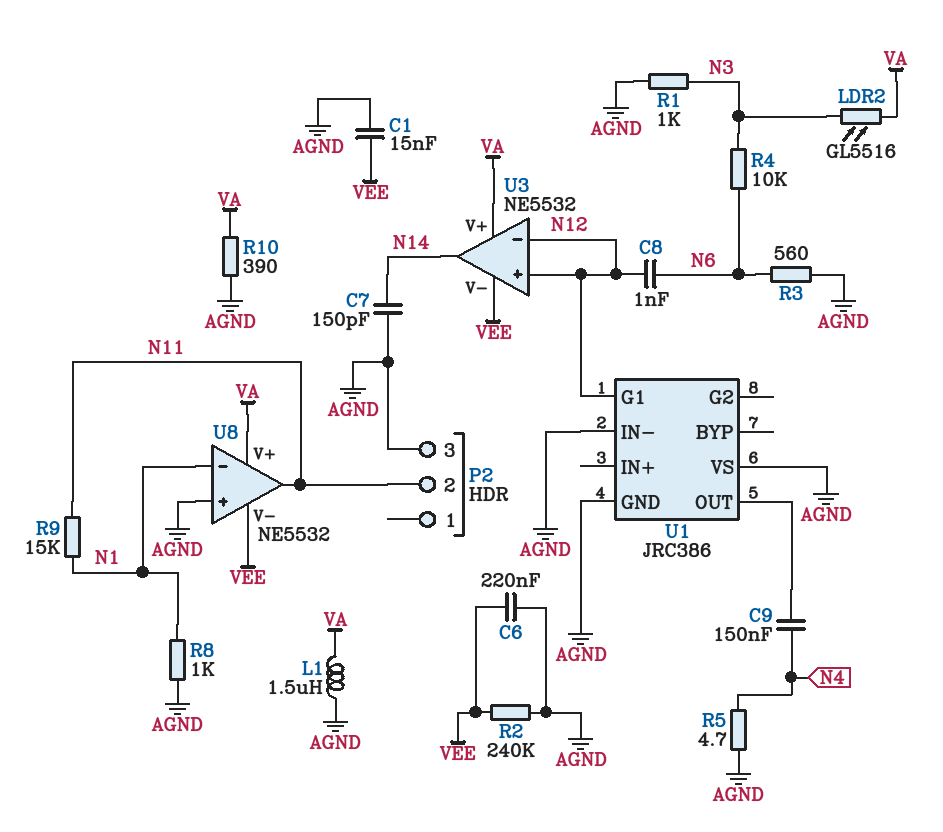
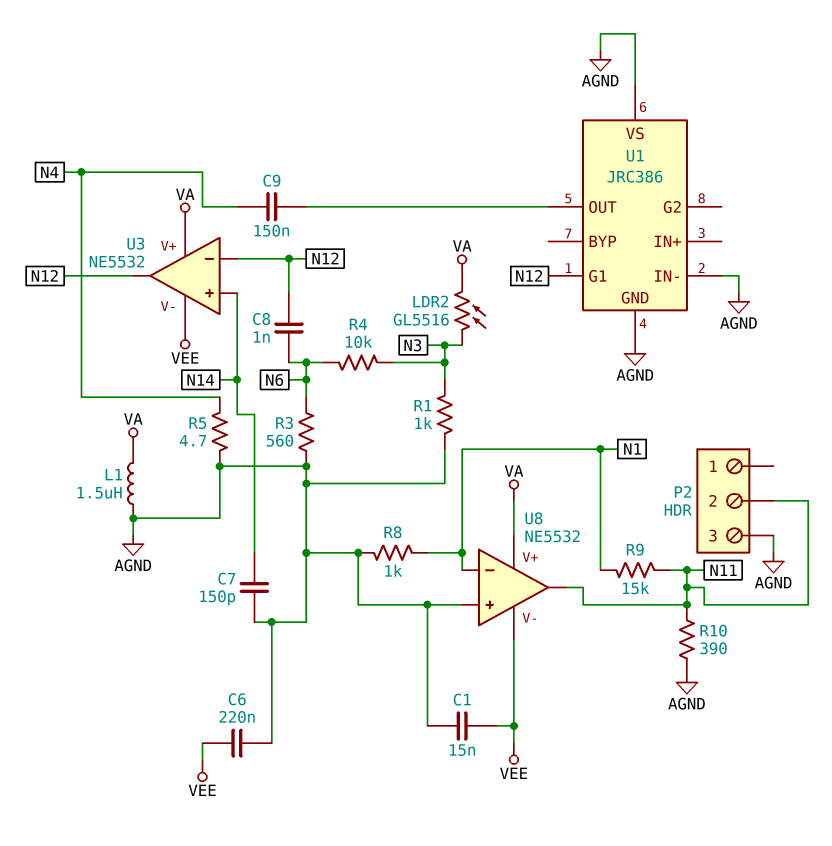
R2: 240k (AGND, VEE) -> none
R10: 390 (AGND, VA) -> 390 (AGND, N11)
U3 pin in+: N12 -> N14
U3 pin out: N14 -> N12

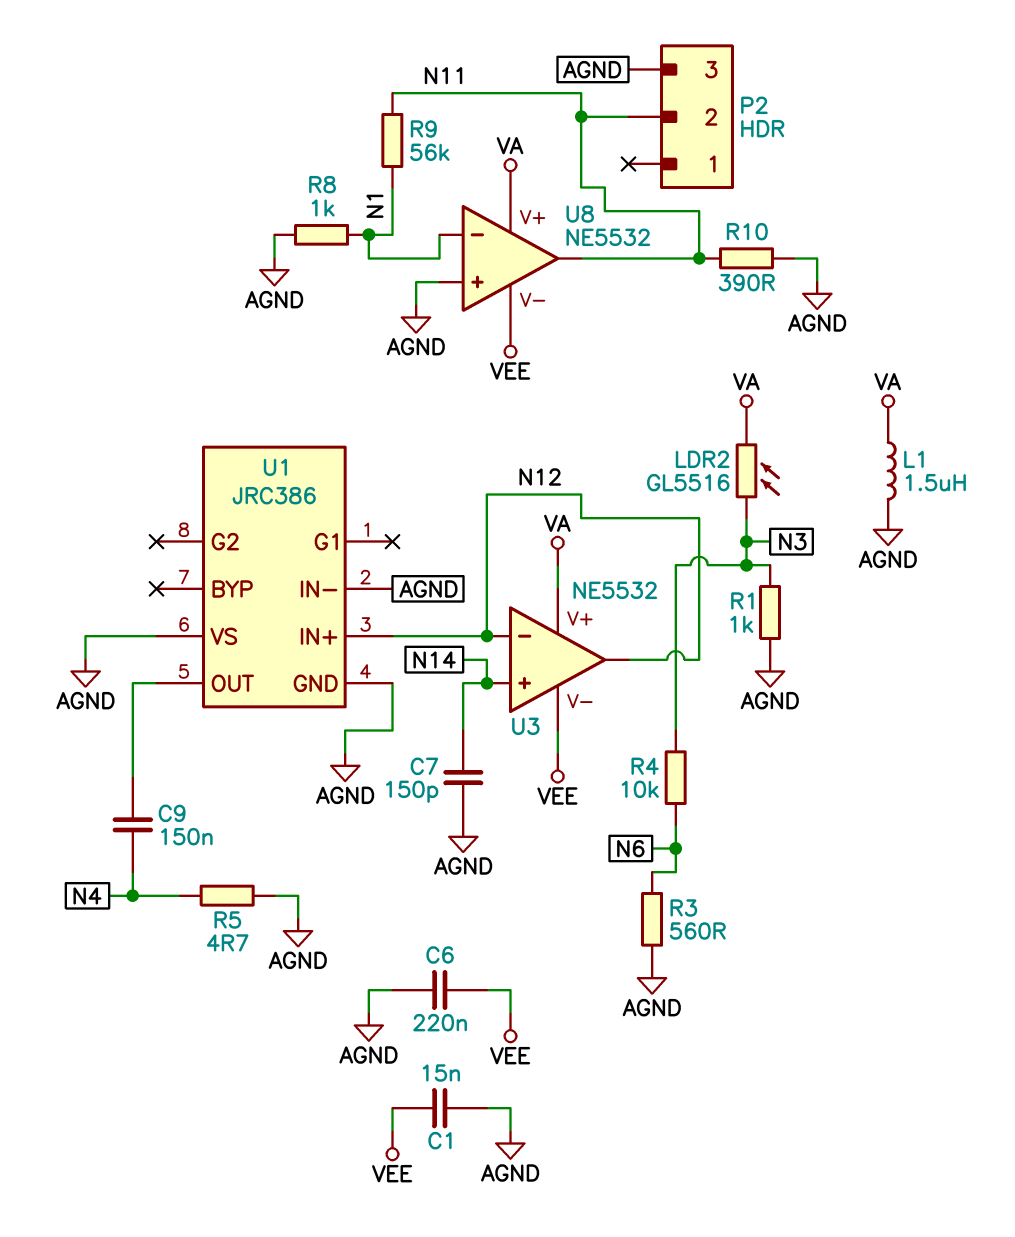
C8: 1nF (N6, N12) -> none
R9: 15k (N1, N11) -> 56k (N1, N11)
U1 pin G1: N12 -> none
U1 pin IN+: none -> N12

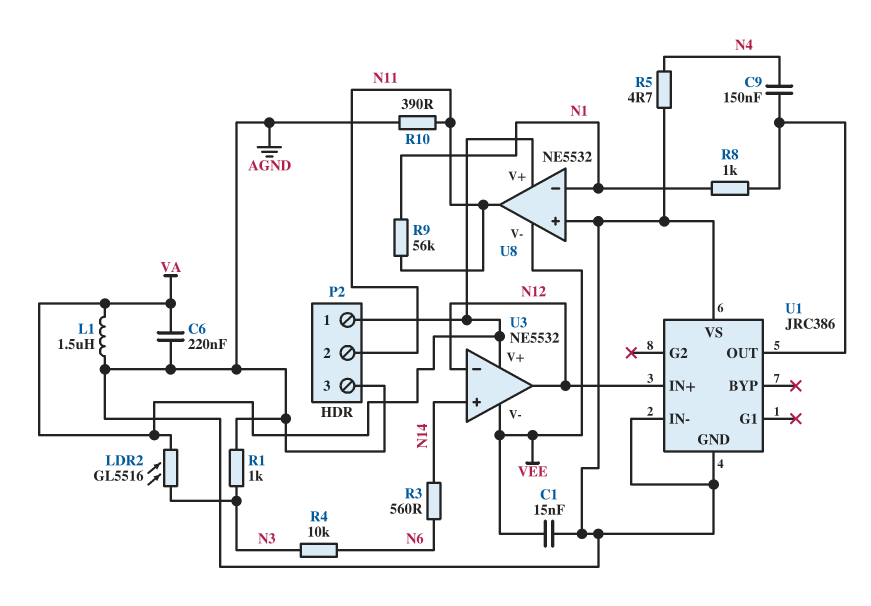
C6: 220nF (AGND, VEE) -> 220nF (AGND, VA)
C7: 150pF (AGND, N14) -> none
P2 pin 1: none -> VA
R3: 560 (AGND, N6) -> 560 (N6, N14)
R8: 1k (AGND, N1) -> 1k (N1, U1/OUT)

